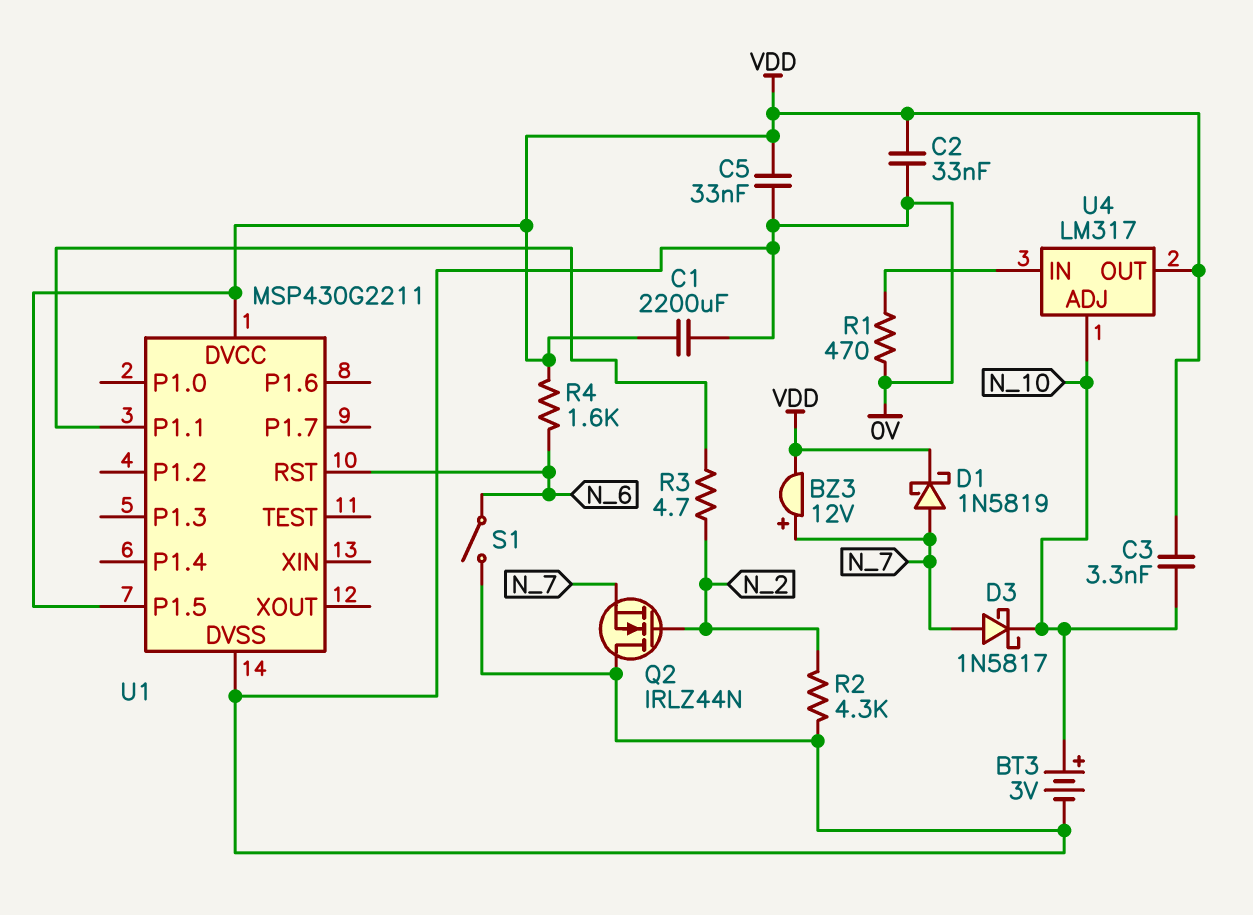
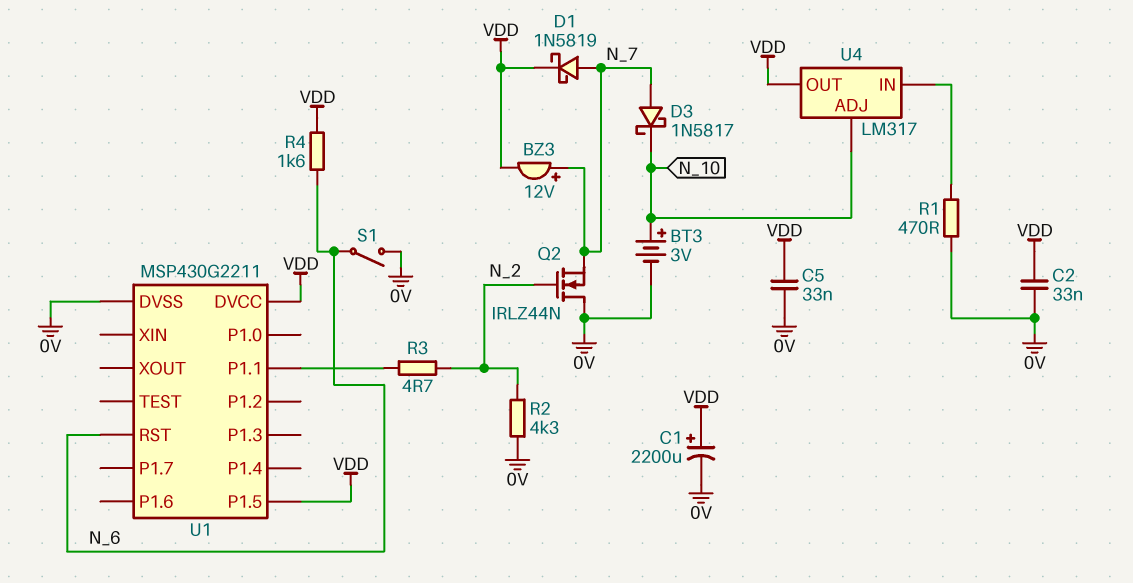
C1: 2200uF (0V, VDD) -> 2200uF (plus VDD, minus 0V)
C3: 3.3nF (N_10, VDD) -> none

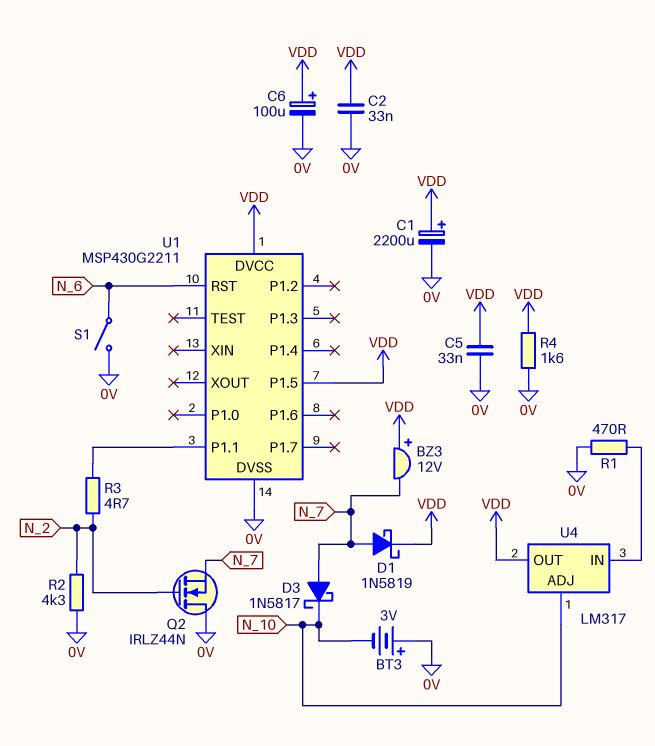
BT3: 3V (plus N_10, minus 0V) -> 3V (plus 0V, minus N_10)
BZ3: buzzer 12V (plus N_7, minus VDD) -> buzzer 12V (plus VDD, minus N_7)
C6: none -> 100uF (plus VDD, minus 0V)
R4: 1.6k (N_6, VDD) -> 1.6k (0V, VDD)

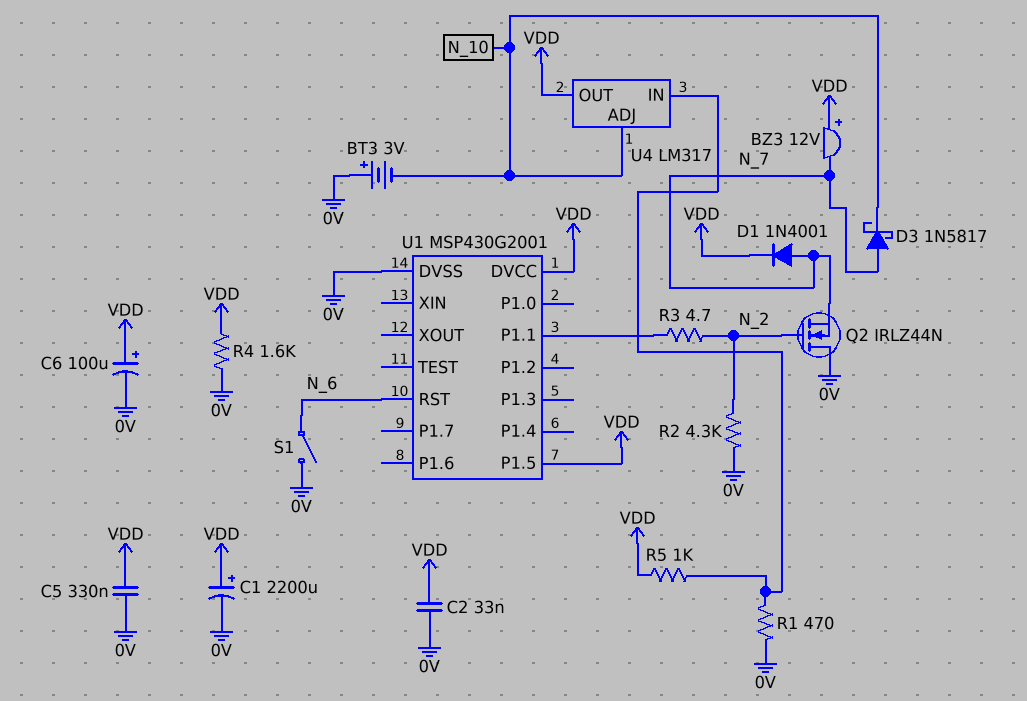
C5: 33nF (0V, VDD) -> 330nF (0V, VDD)
D1: schottky 1N5819 (A N_7, K VDD) -> diode 1N4001 (A N_7, K VDD)
R5: none -> 1k (U4/IN, VDD)
U1: MSP430G2211 -> MSP430G2001

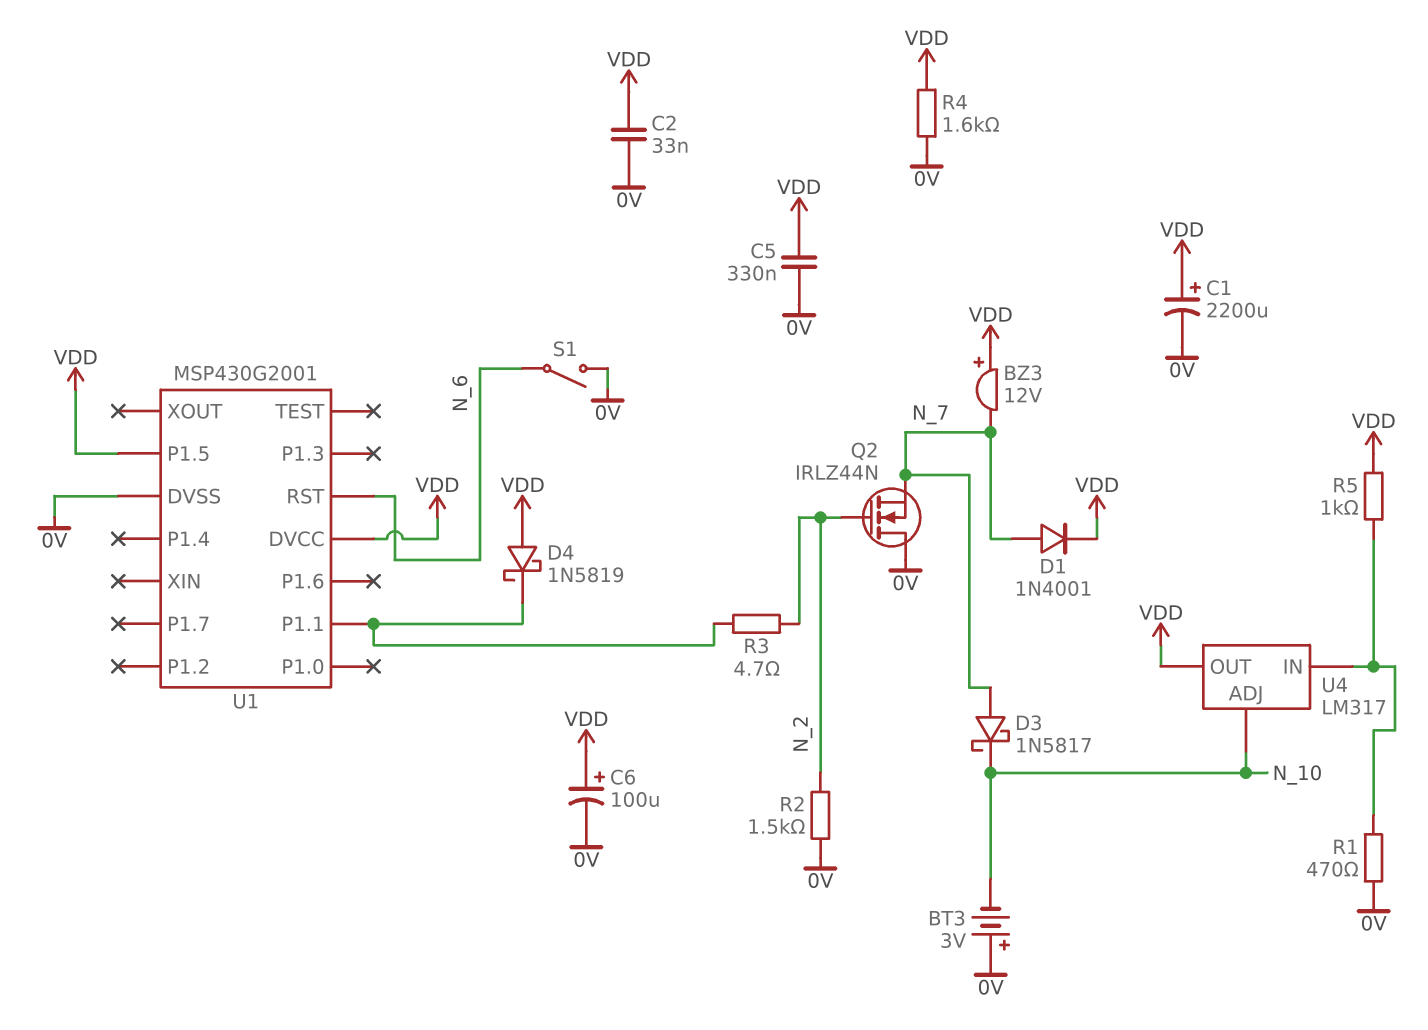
D4: none -> schottky 1N5819 (A VDD, K U1/P1.1)
R2: 4.3k (0V, N_2) -> 1.5k (0V, N_2)

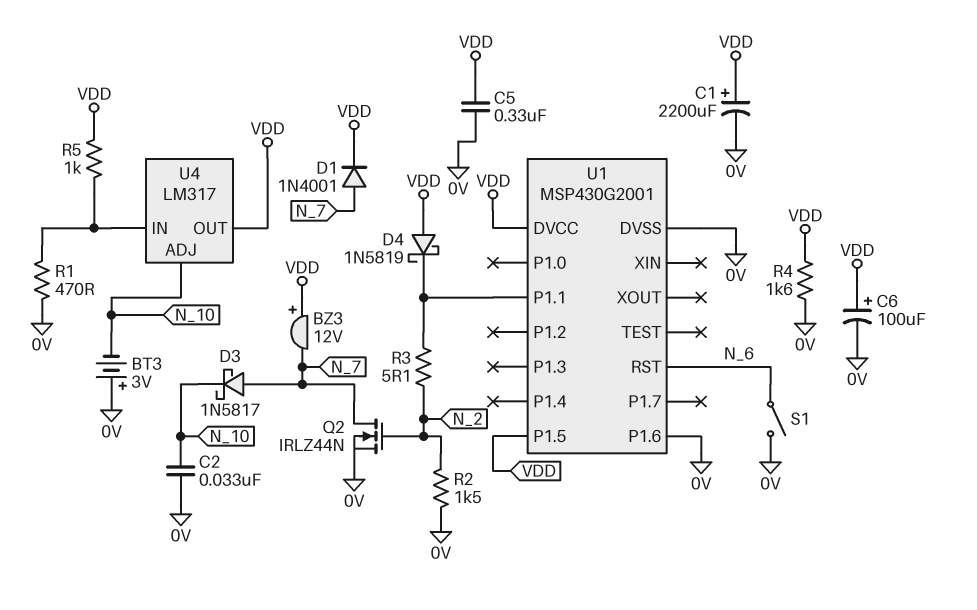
C2: 33nF (0V, VDD) -> 33nF (0V, N_10)
Q2: NMOS IRLZ44N (G N_2, D 0V, S N_7) -> NMOS IRLZ44N (G N_2, D N_7, S 0V)
R3: 4.7 (N_2, U1/P1.1) -> 5.1 (N_2, U1/P1.1)
U1 pin P1.6: none -> 0V

